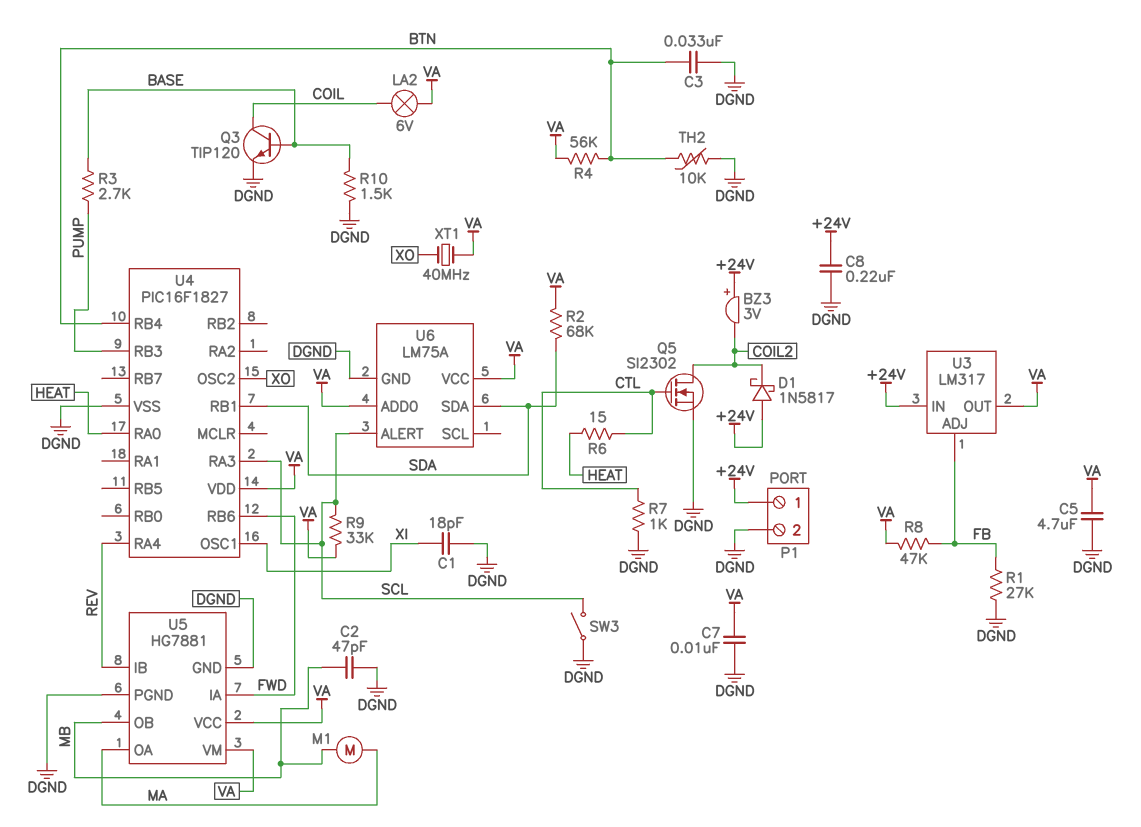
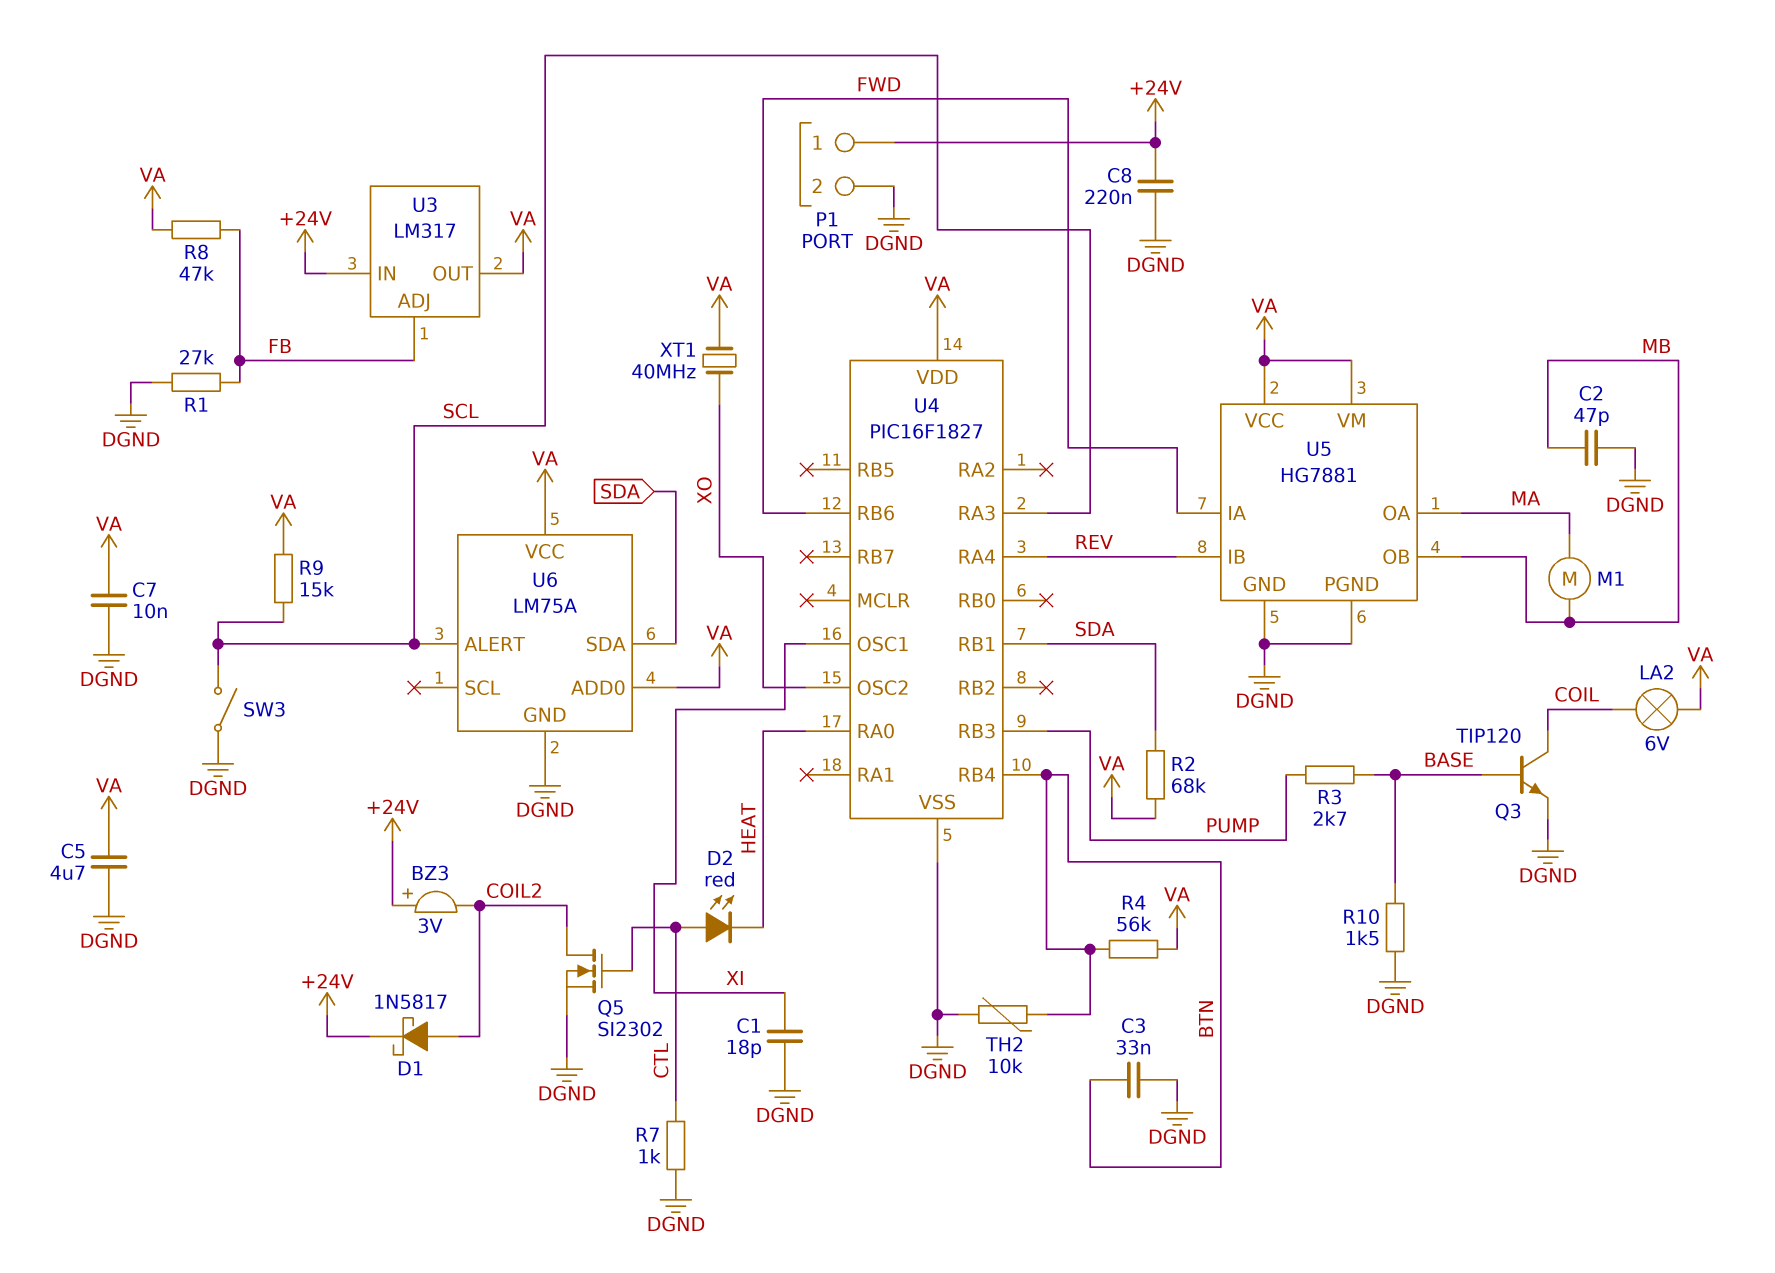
D1: schottky 1N5817 (A +24V, K COIL2) -> schottky 1N5817 (A COIL2, K +24V)
D2: none -> LED red (A CTL, K HEAT)
R6: 15 (CTL, HEAT) -> none
R9: 33k (SCL, VA) -> 15k (SCL, VA)

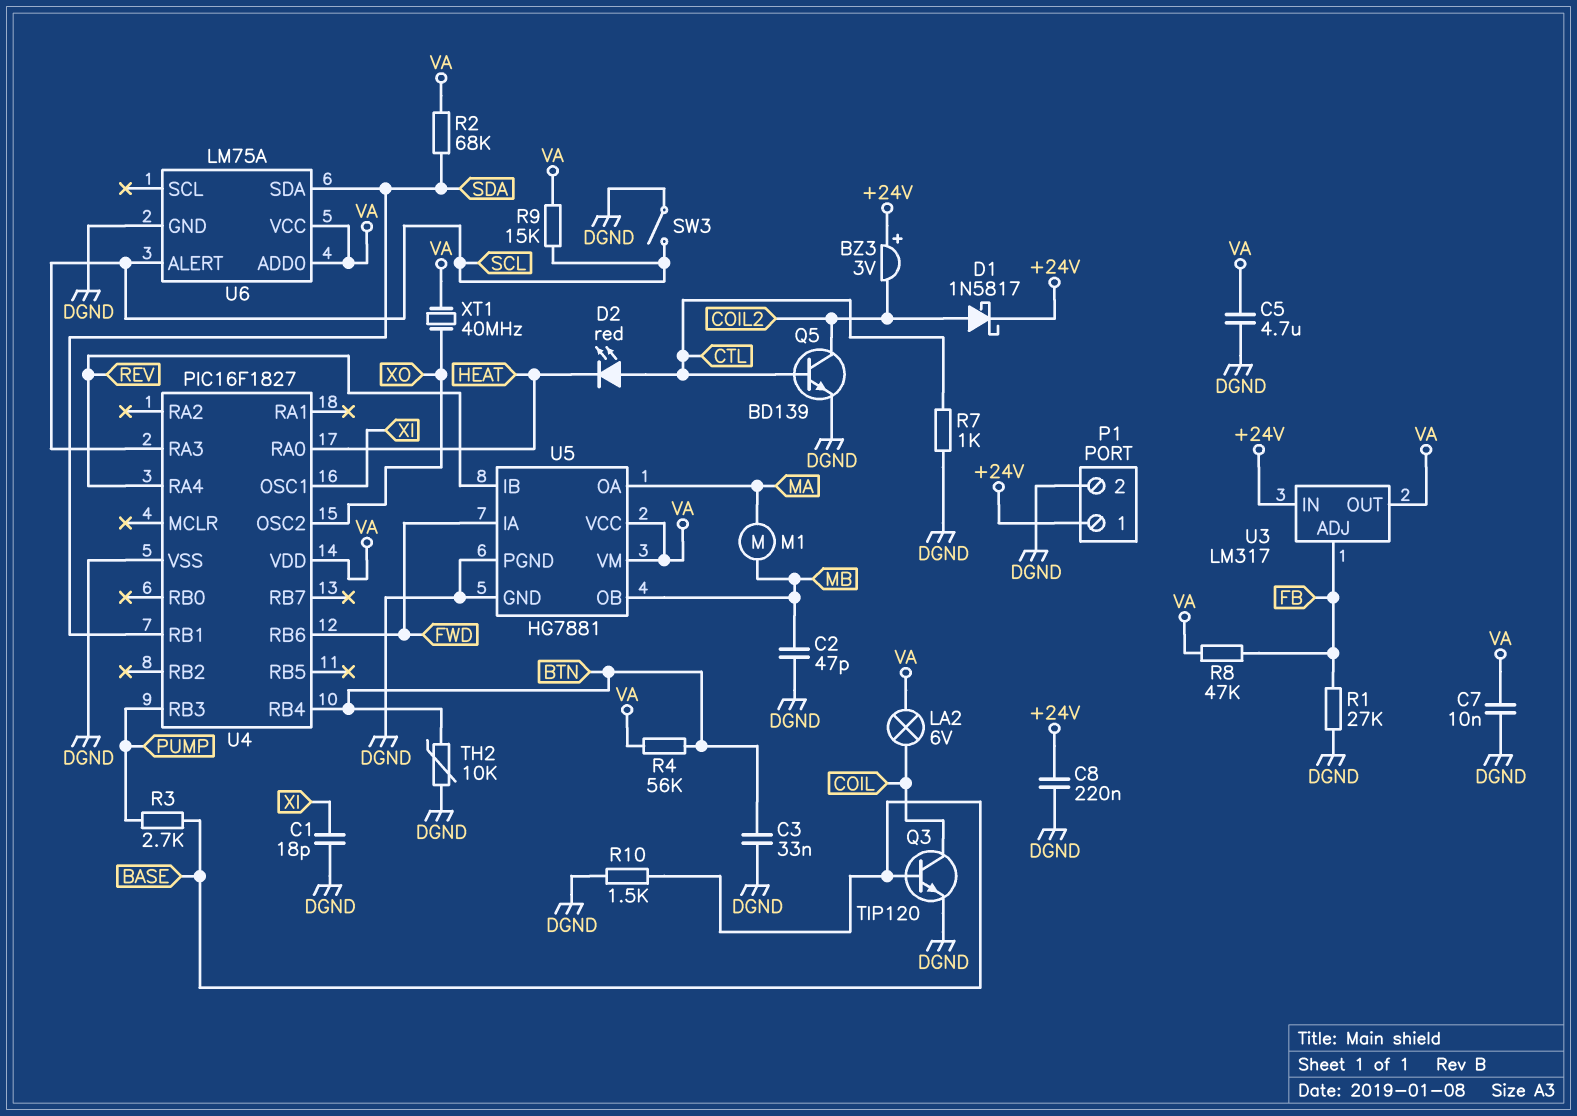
Q5: NMOS SI2302 (G CTL, D COIL2, S DGND) -> NPN BD139 (B CTL, C COIL2, E DGND)

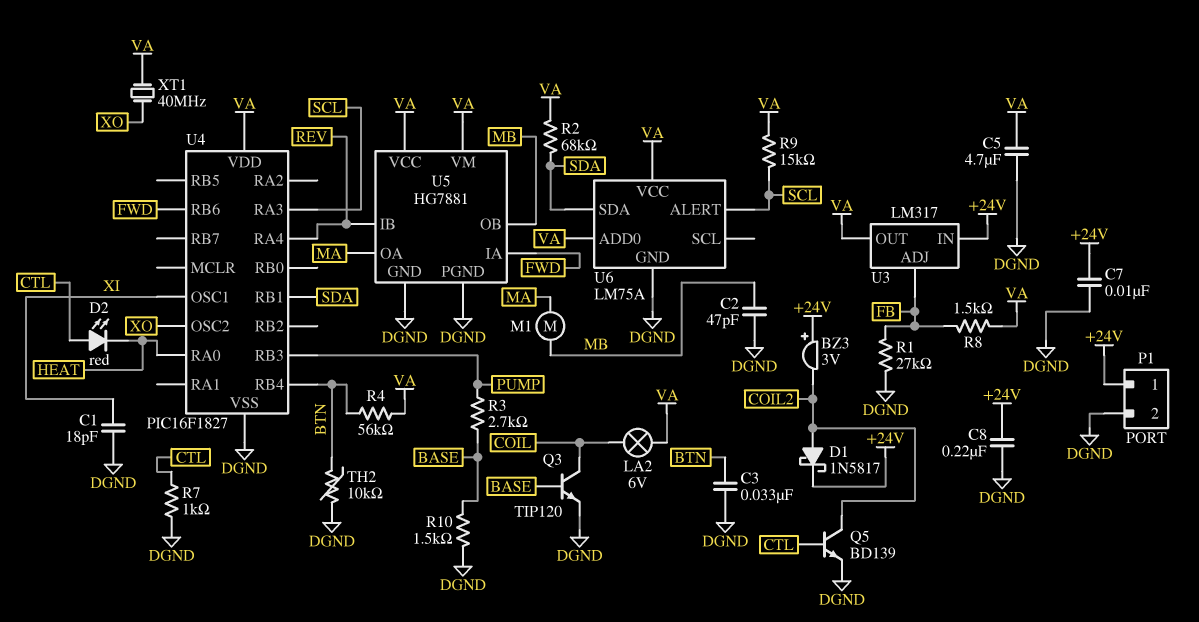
C7: 10nF (DGND, VA) -> 10nF (+24V, DGND)
R8: 47k (FB, VA) -> 1.5k (FB, VA)
SW3: switch (DGND, SCL) -> none

